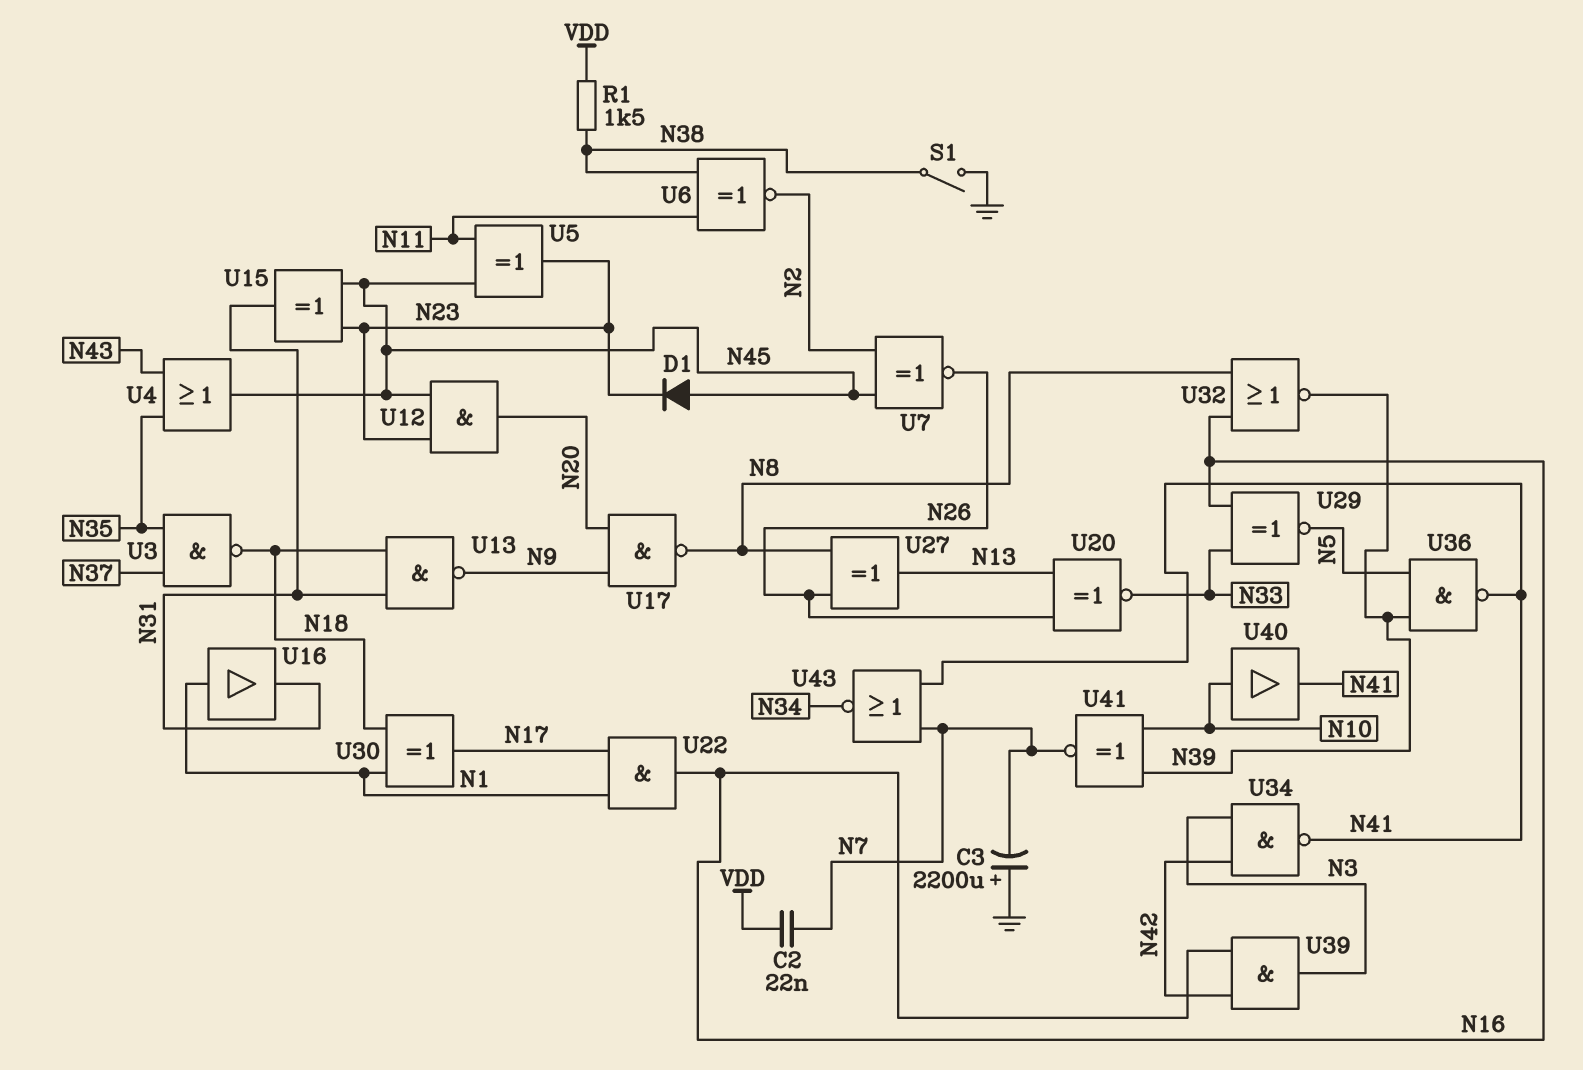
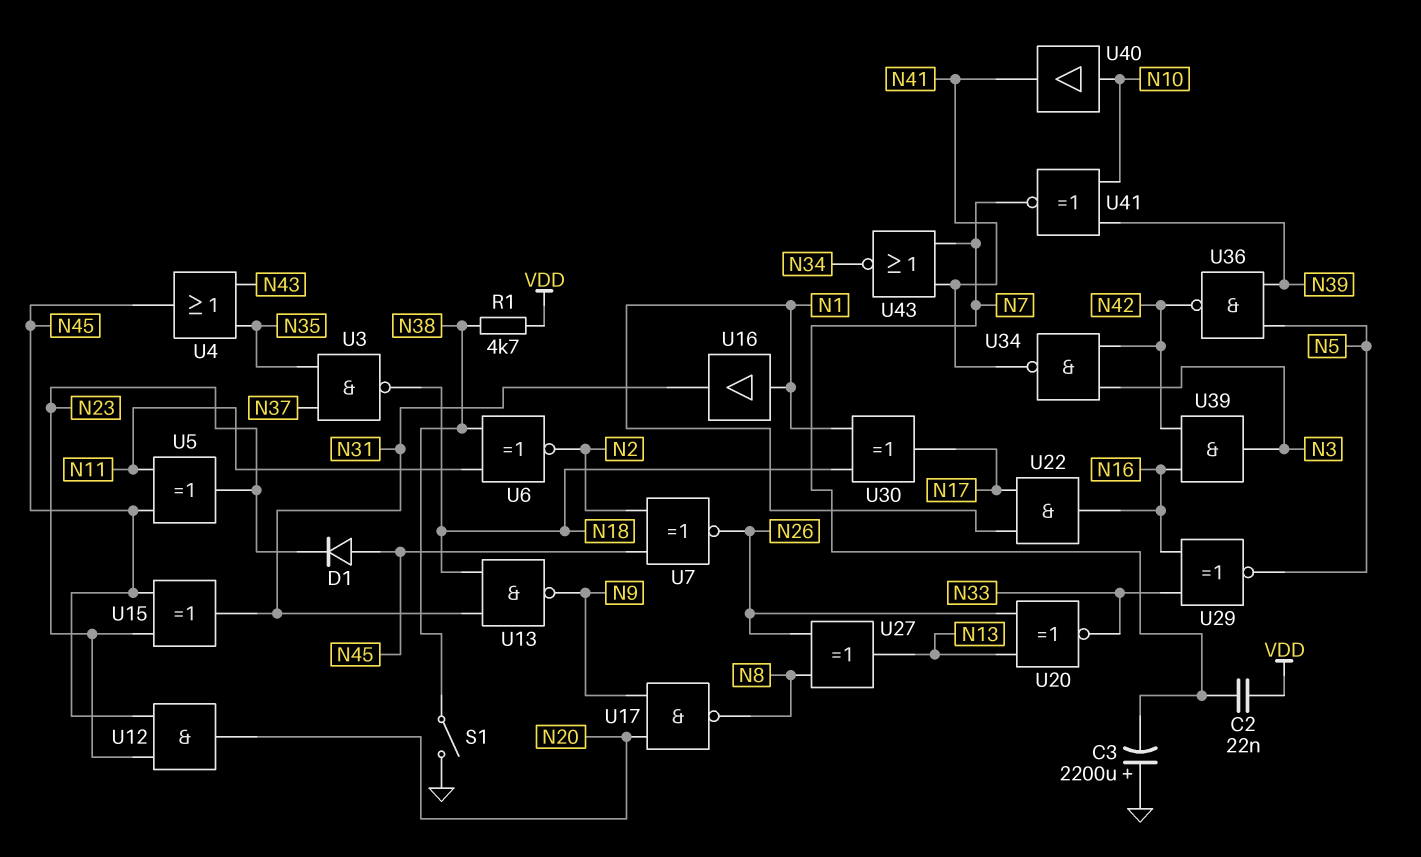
R1: 1.5k (N38, VDD) -> 4.7k (N38, VDD)
U32: NOR (in N8, in N16, out N39) -> none
U36: NAND (in N5, in N39, out N41) -> NAND (in N5, in N39, out N42)

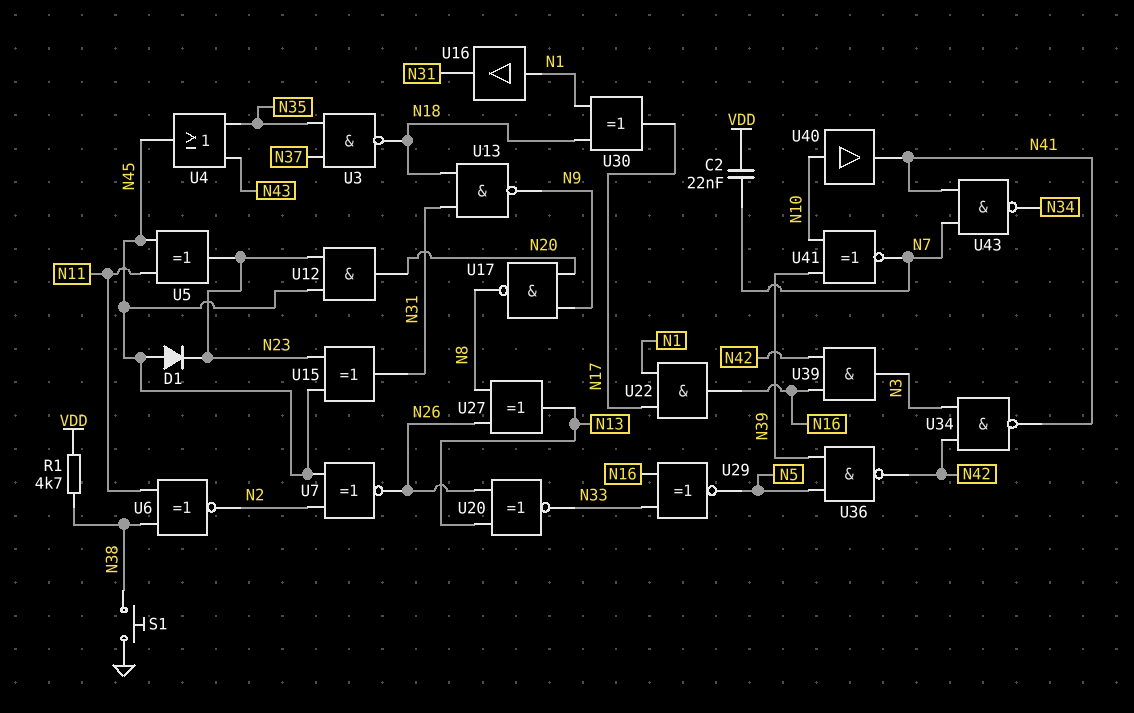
C3: 2200uF (plus GND, minus N7) -> none
S1: switch (GND, N38) -> button (GND, N38)
U43: NOR (in N7, in N41, out N34) -> NAND (in N7, in N41, out N34)

